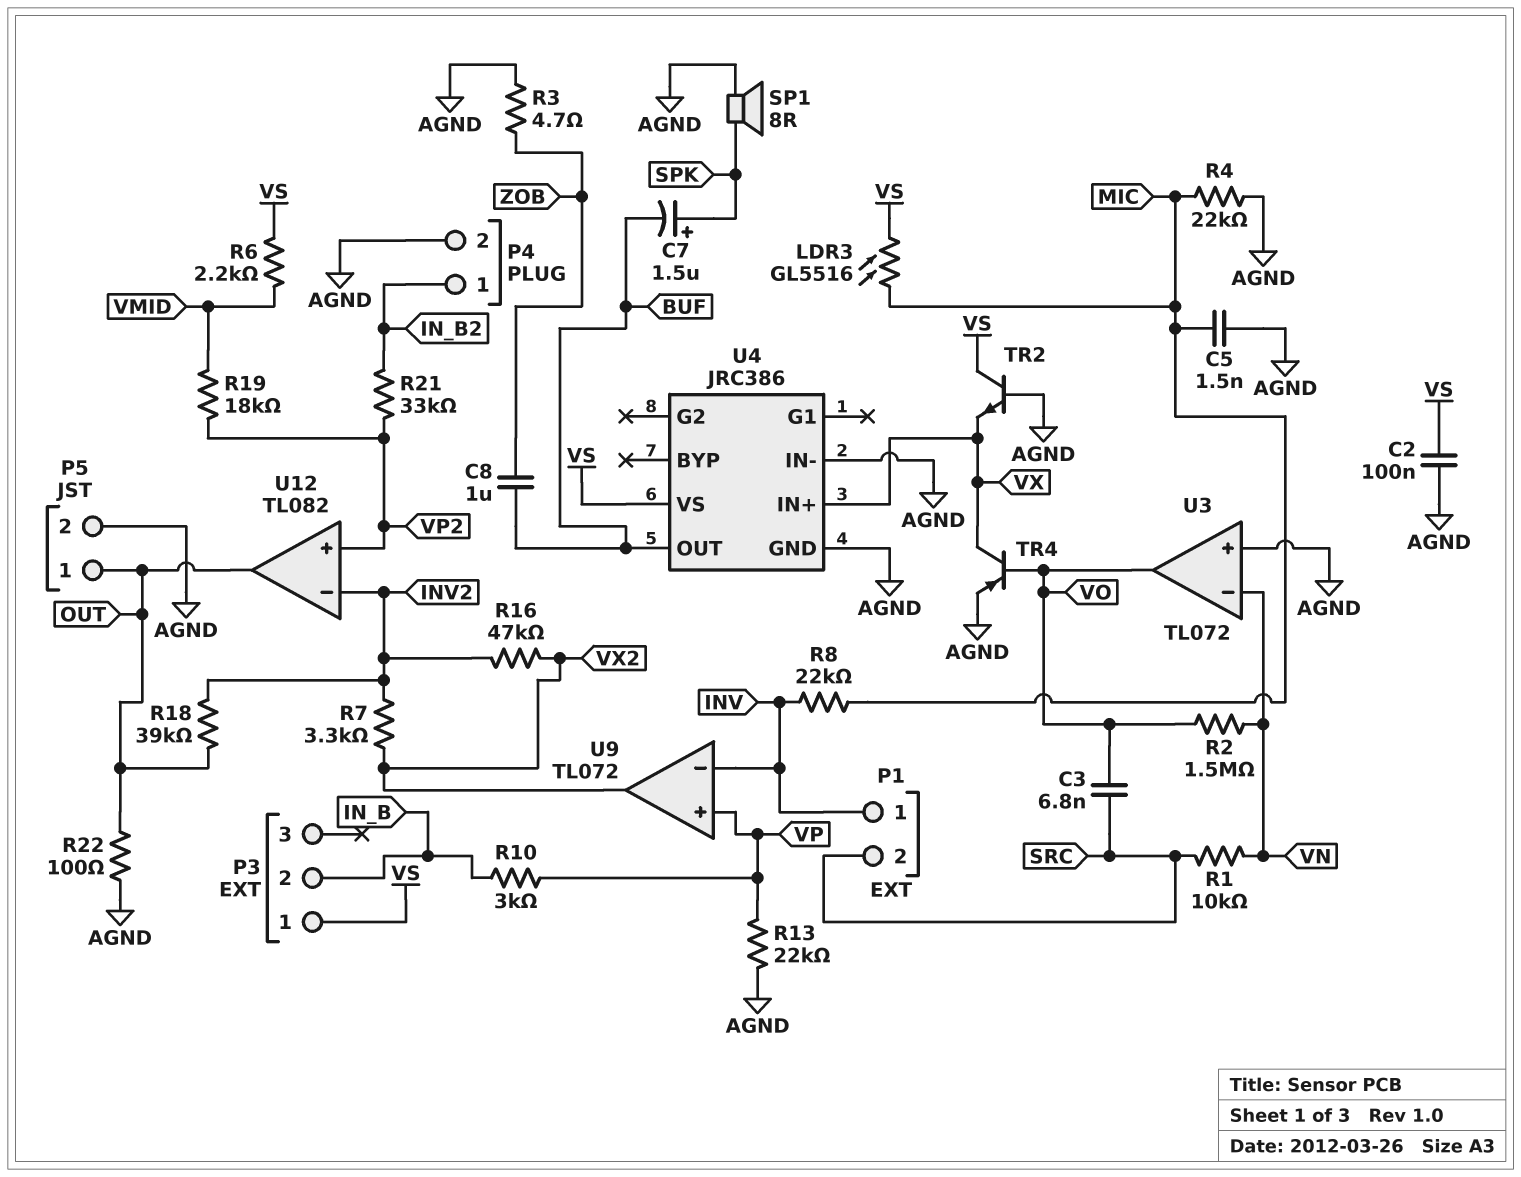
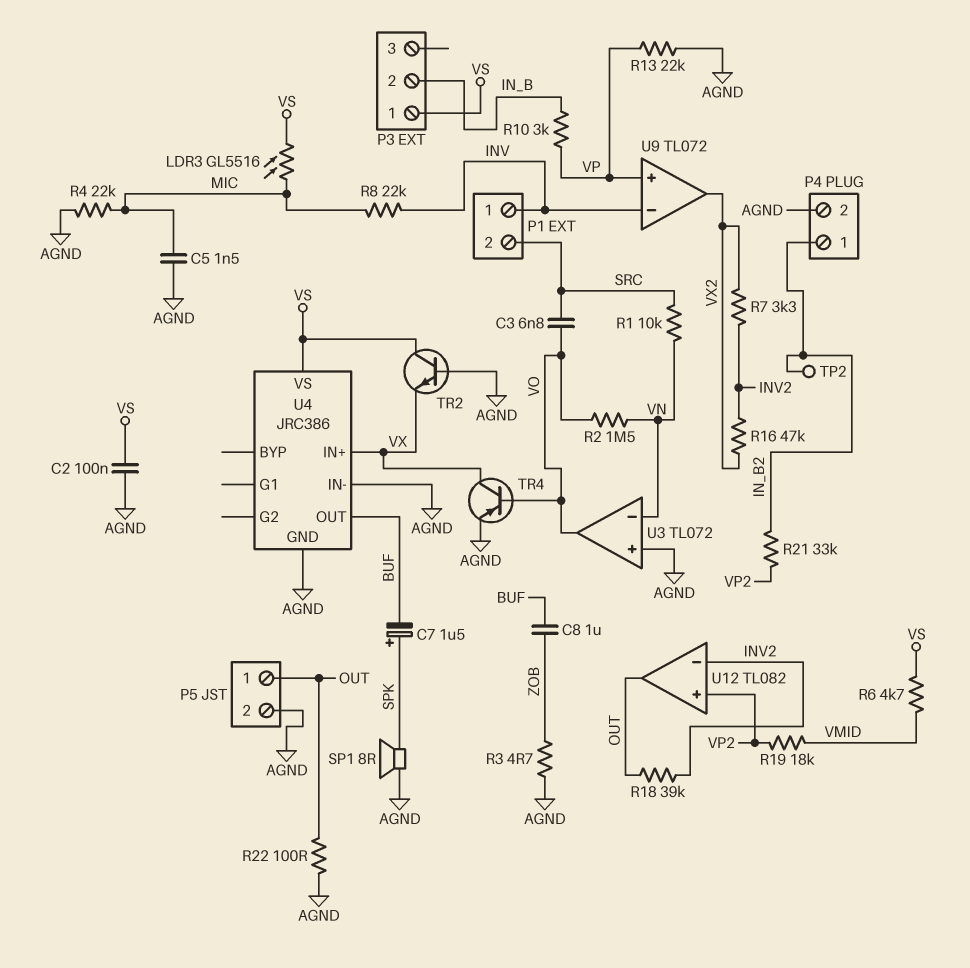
R6: 2.2k (VMID, VS) -> 4.7k (VMID, VS)
TP2: none -> test point (IN_B2)

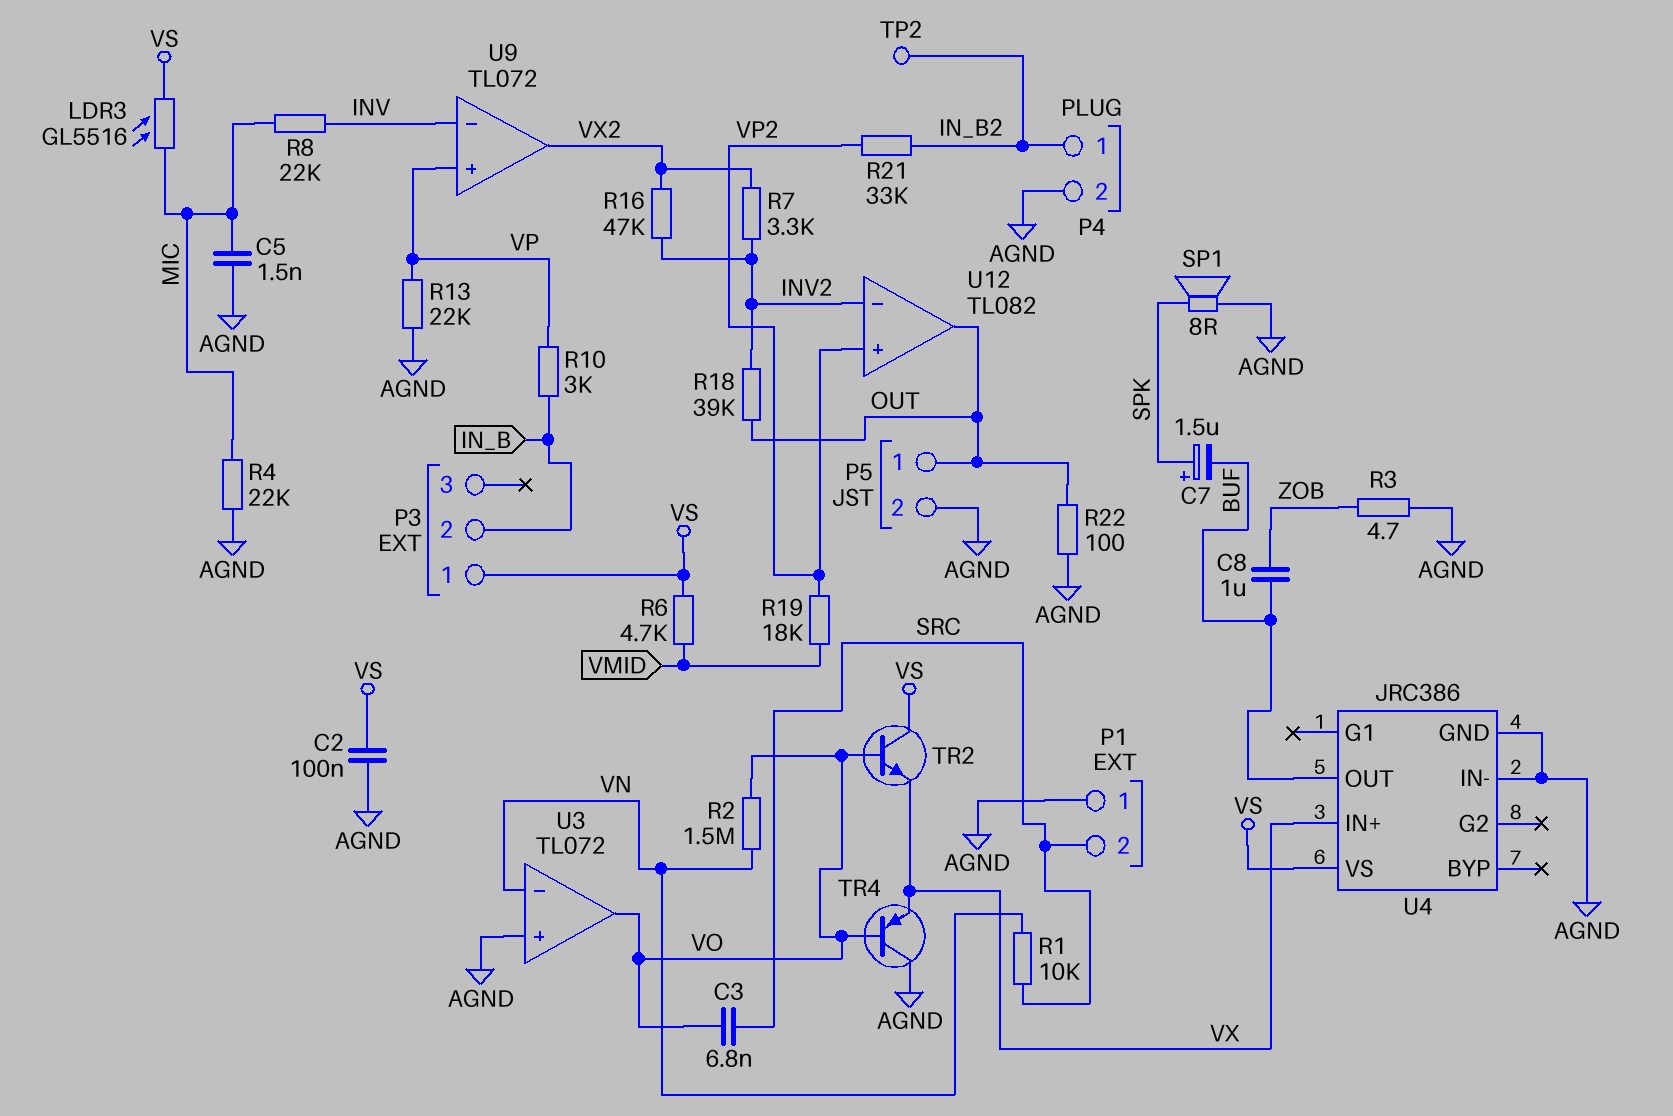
P1 pin 1: INV -> AGND
TR2: NPN (B AGND, C VS, E VX) -> NPN (B VO, C VS, E VX)
TR4: PNP (B VO, C VX, E AGND) -> PNP (B VO, C AGND, E VX)

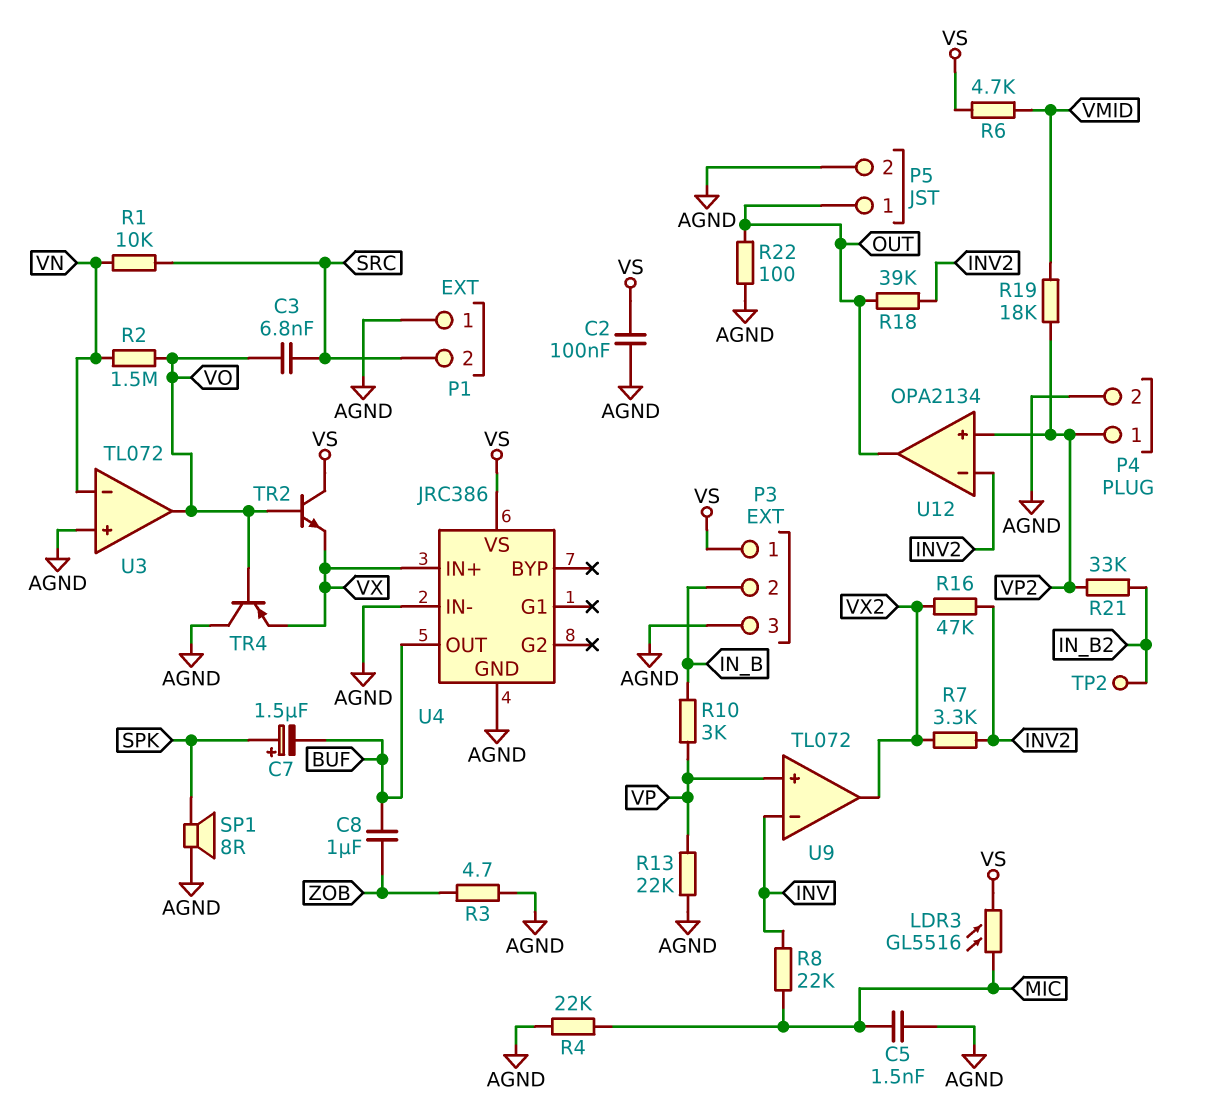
P3 pin 3: none -> AGND
P4 pin 1: IN_B2 -> VP2
U12: TL082 -> OPA2134

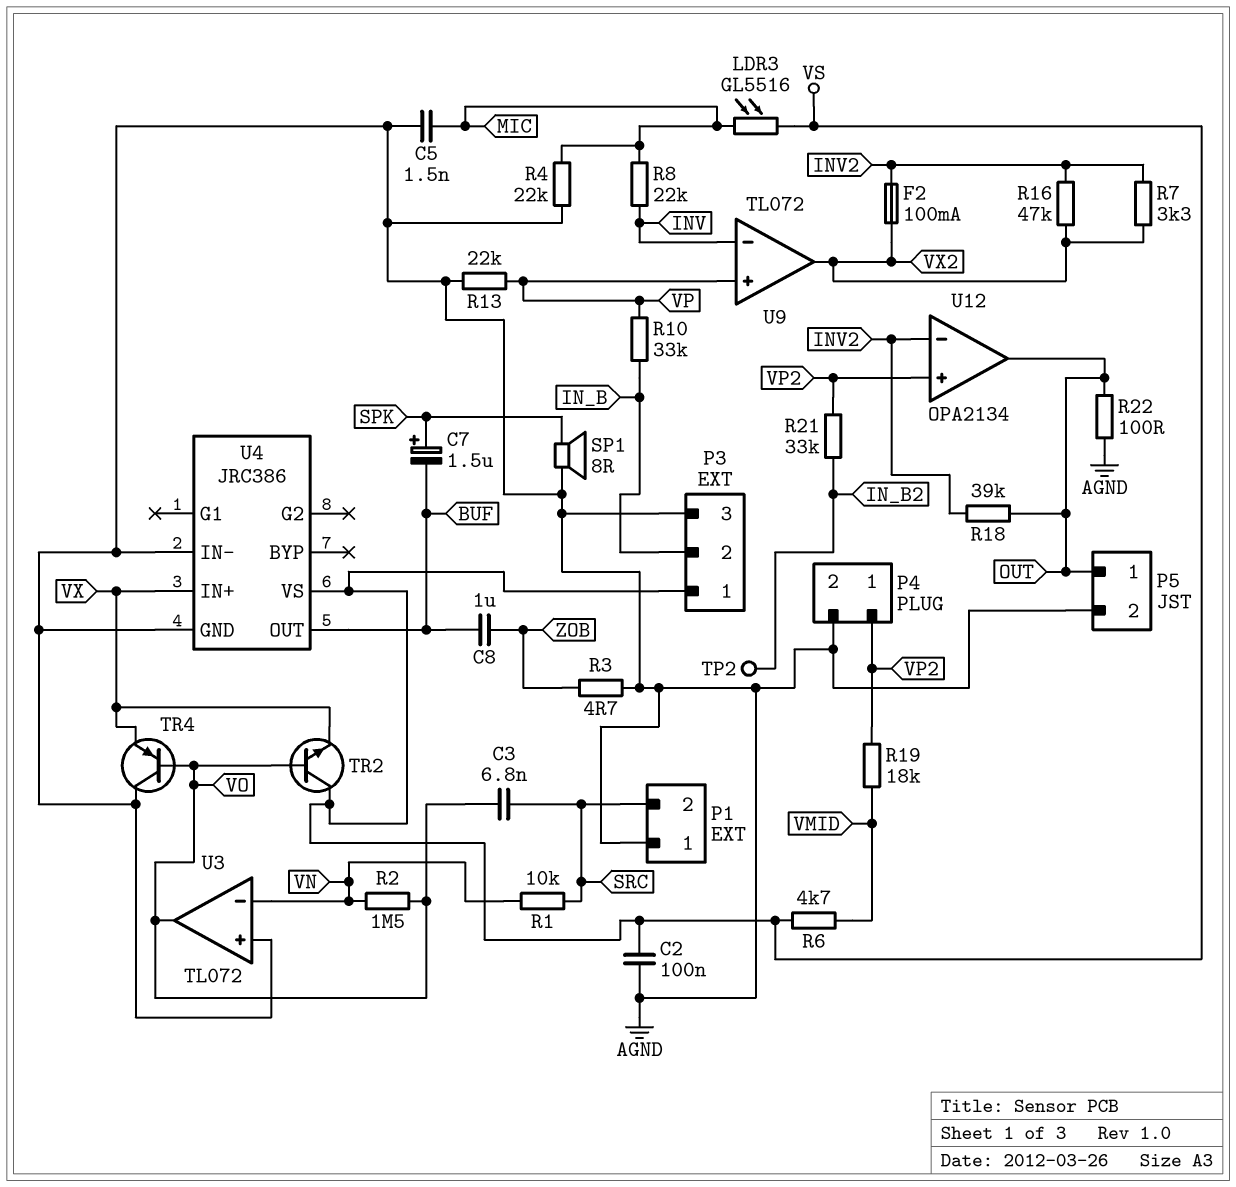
F2: none -> 100mA (INV2, VX2)
R10: 3k (IN_B, VP) -> 33k (IN_B, VP)

